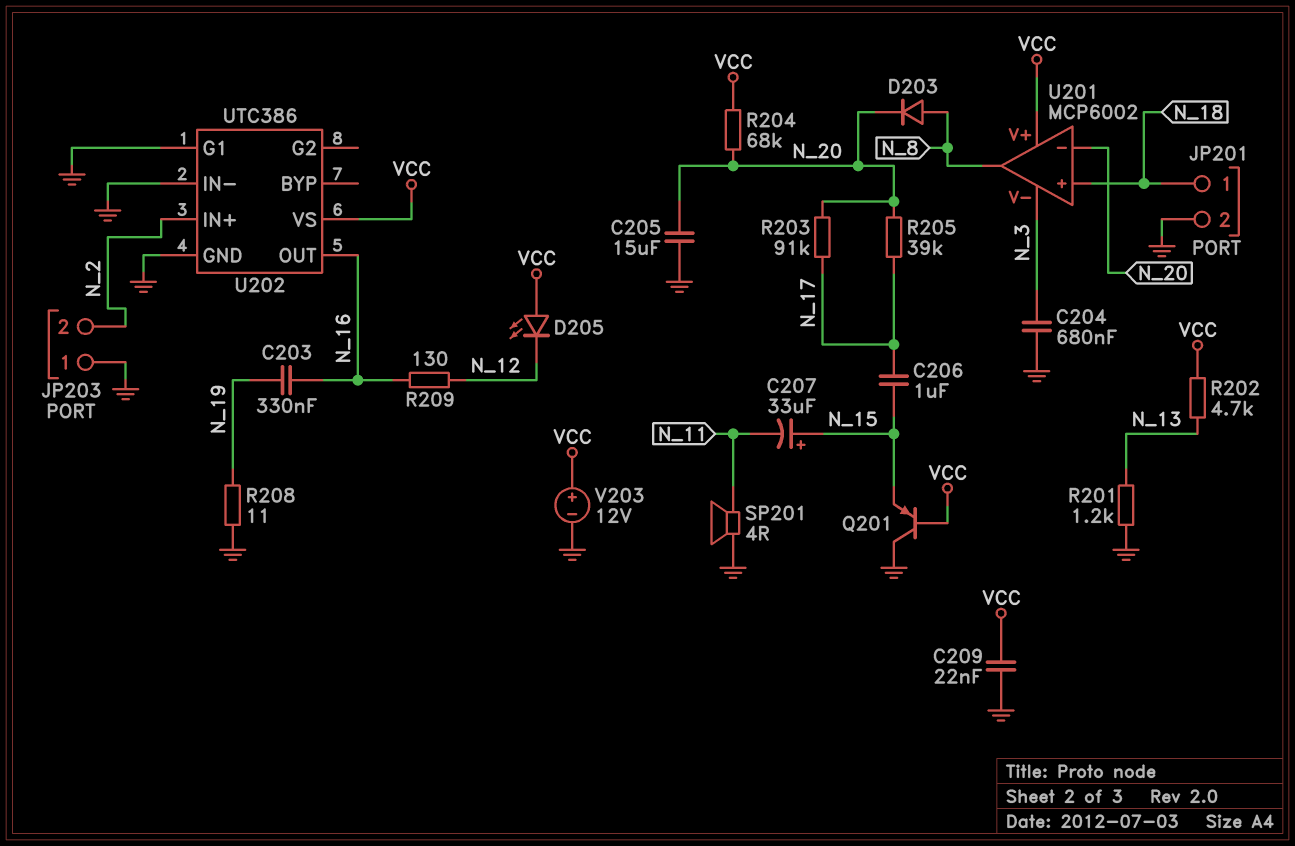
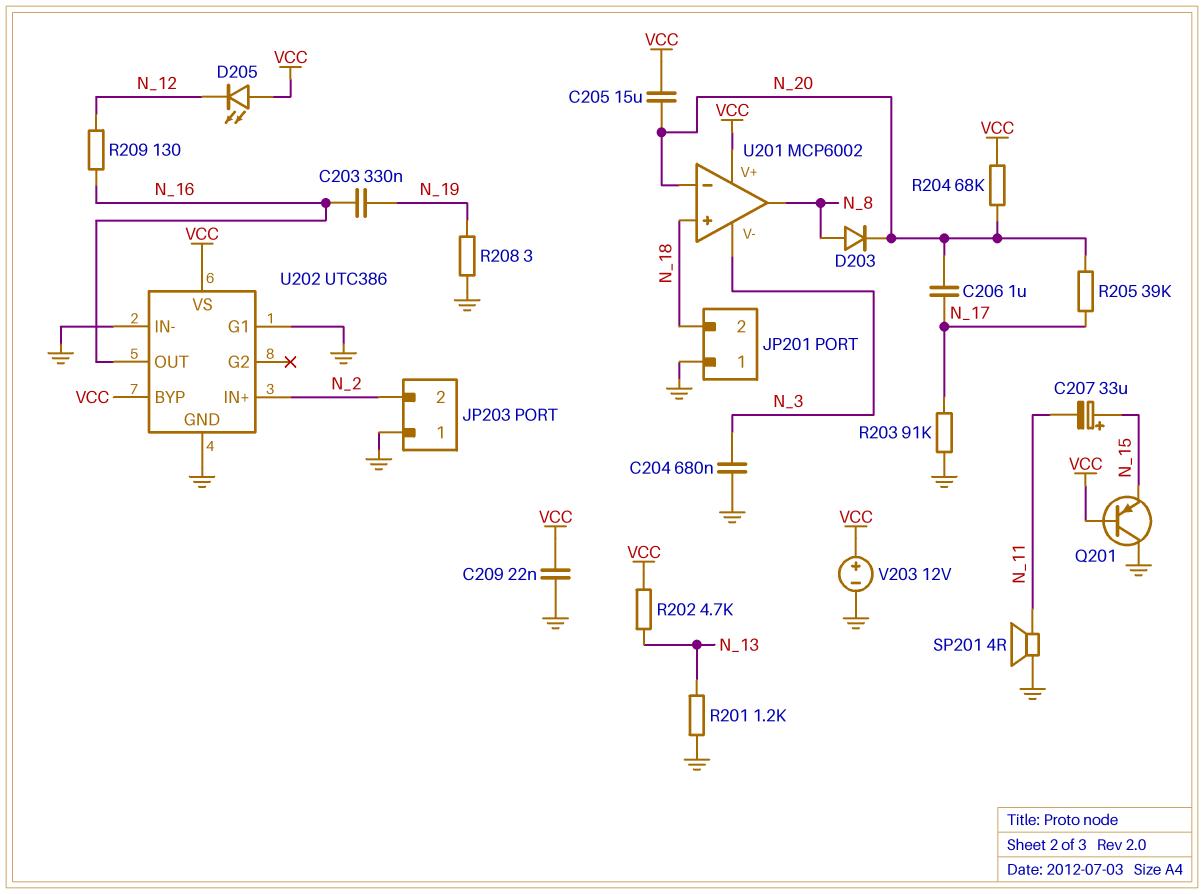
C205: 15uF (GND, N_20) -> 15uF (N_20, VCC)
C206: 1uF (N_15, N_17) -> 1uF (N_17, N_20)
JP201 pin 1: N_18 -> GND
JP201 pin 2: GND -> N_18
R203: 91k (N_17, N_20) -> 91k (GND, N_17)
R208: 11 (GND, N_19) -> 3 (GND, N_19)
U202 pin BYP: none -> VCC

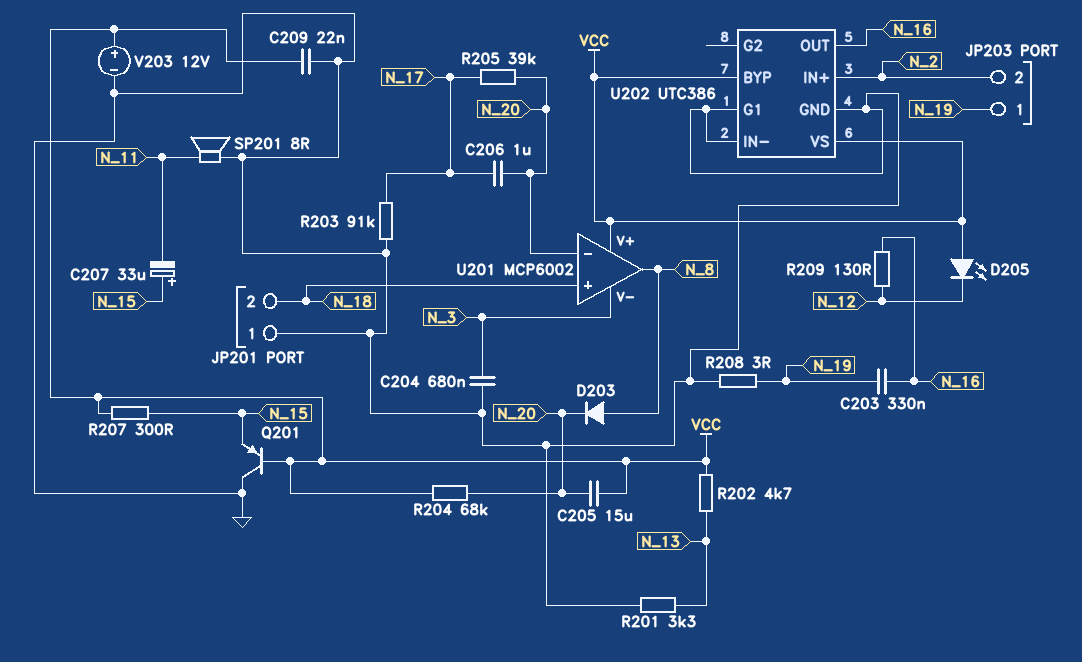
JP203 pin 1: GND -> N_19
R201: 1.2k (GND, N_13) -> 3.3k (GND, N_13)
R207: none -> 300 (N_15, VCC)
SP201: speaker 4R (GND, N_11) -> speaker 8R (GND, N_11)

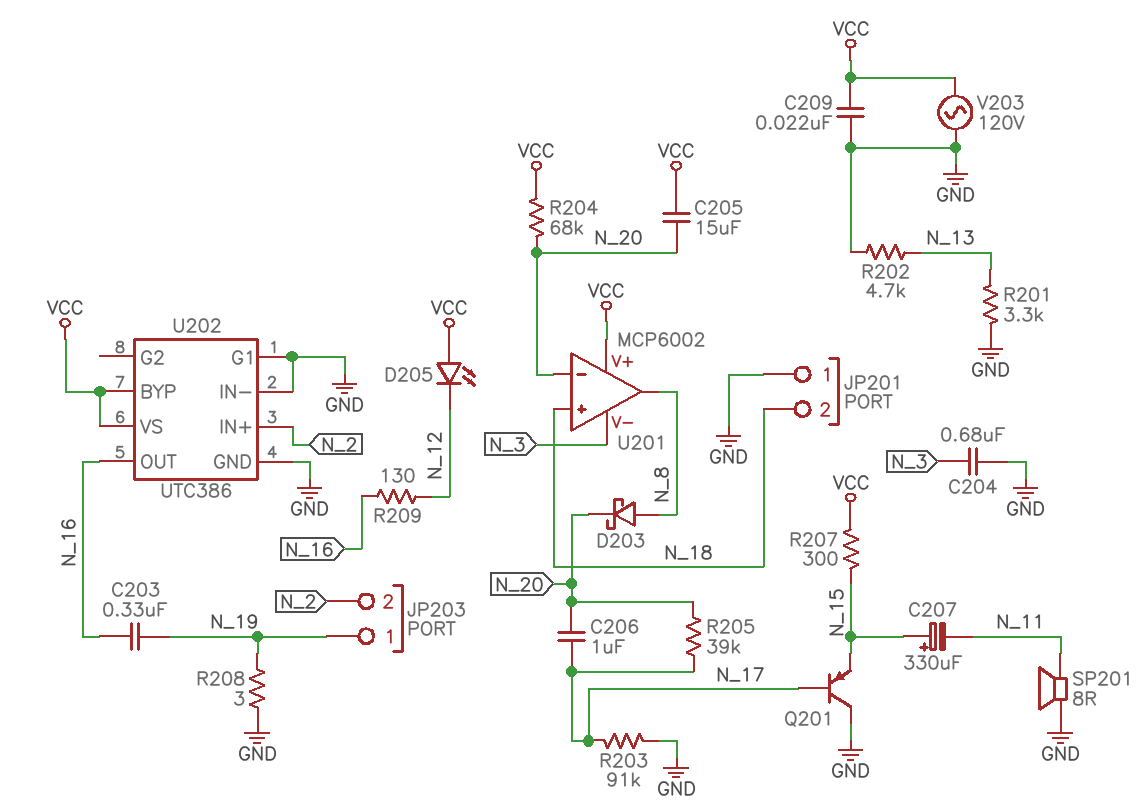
C207: 33uF (plus N_15, minus N_11) -> 330uF (plus N_15, minus N_11)
D203: diode (A N_8, K N_20) -> schottky (A N_8, K N_20)
Q201: PNP (B VCC, C GND, E N_15) -> PNP (B N_17, C GND, E N_15)
R202: 4.7k (N_13, VCC) -> 4.7k (GND, N_13)
V203: 12V (plus VCC, minus GND) -> AC 120V (GND, VCC)

